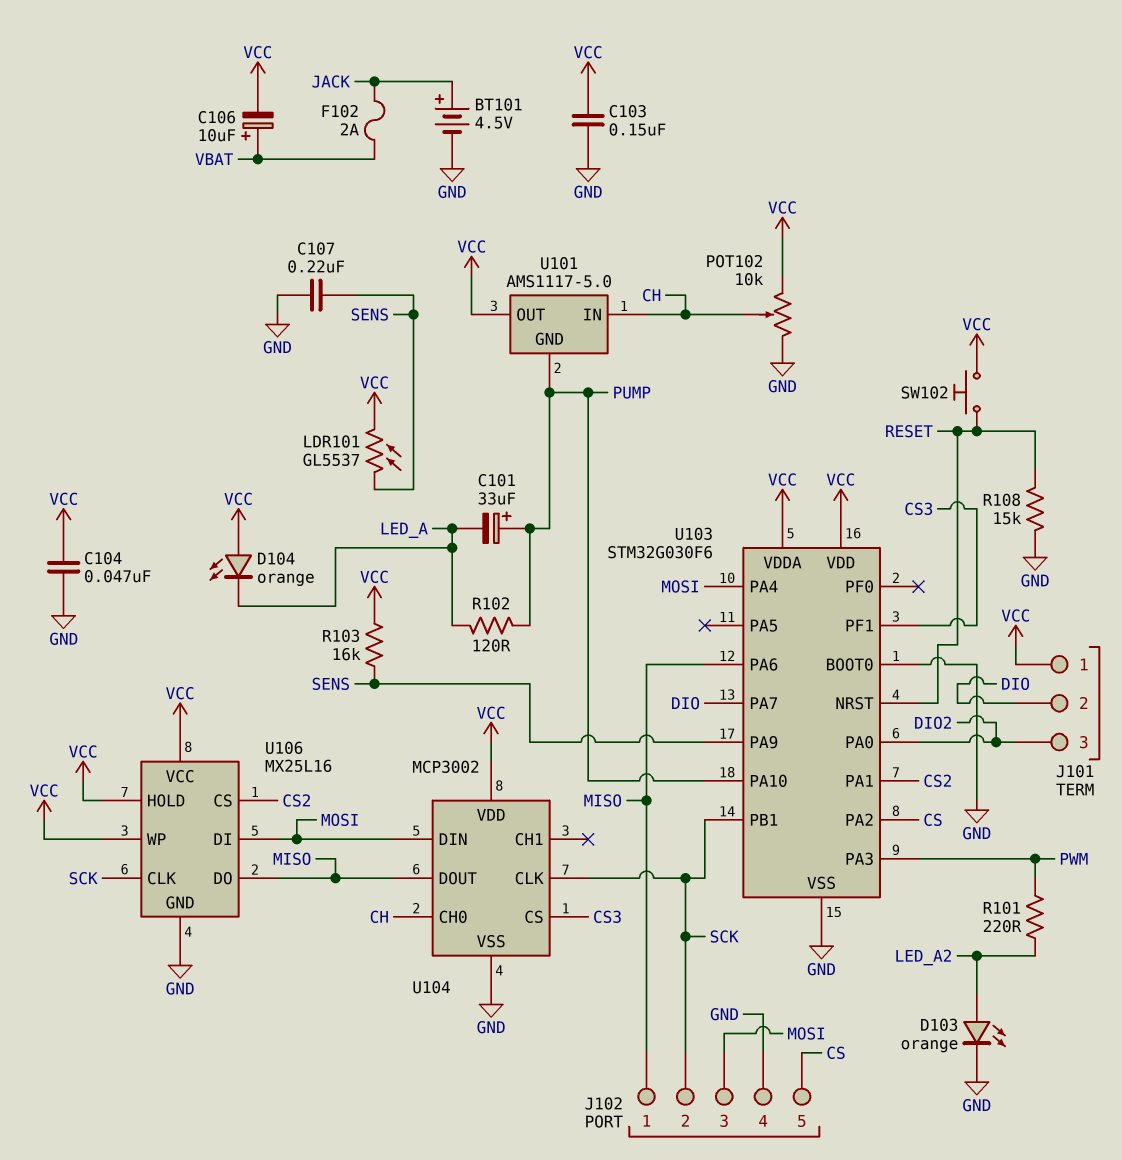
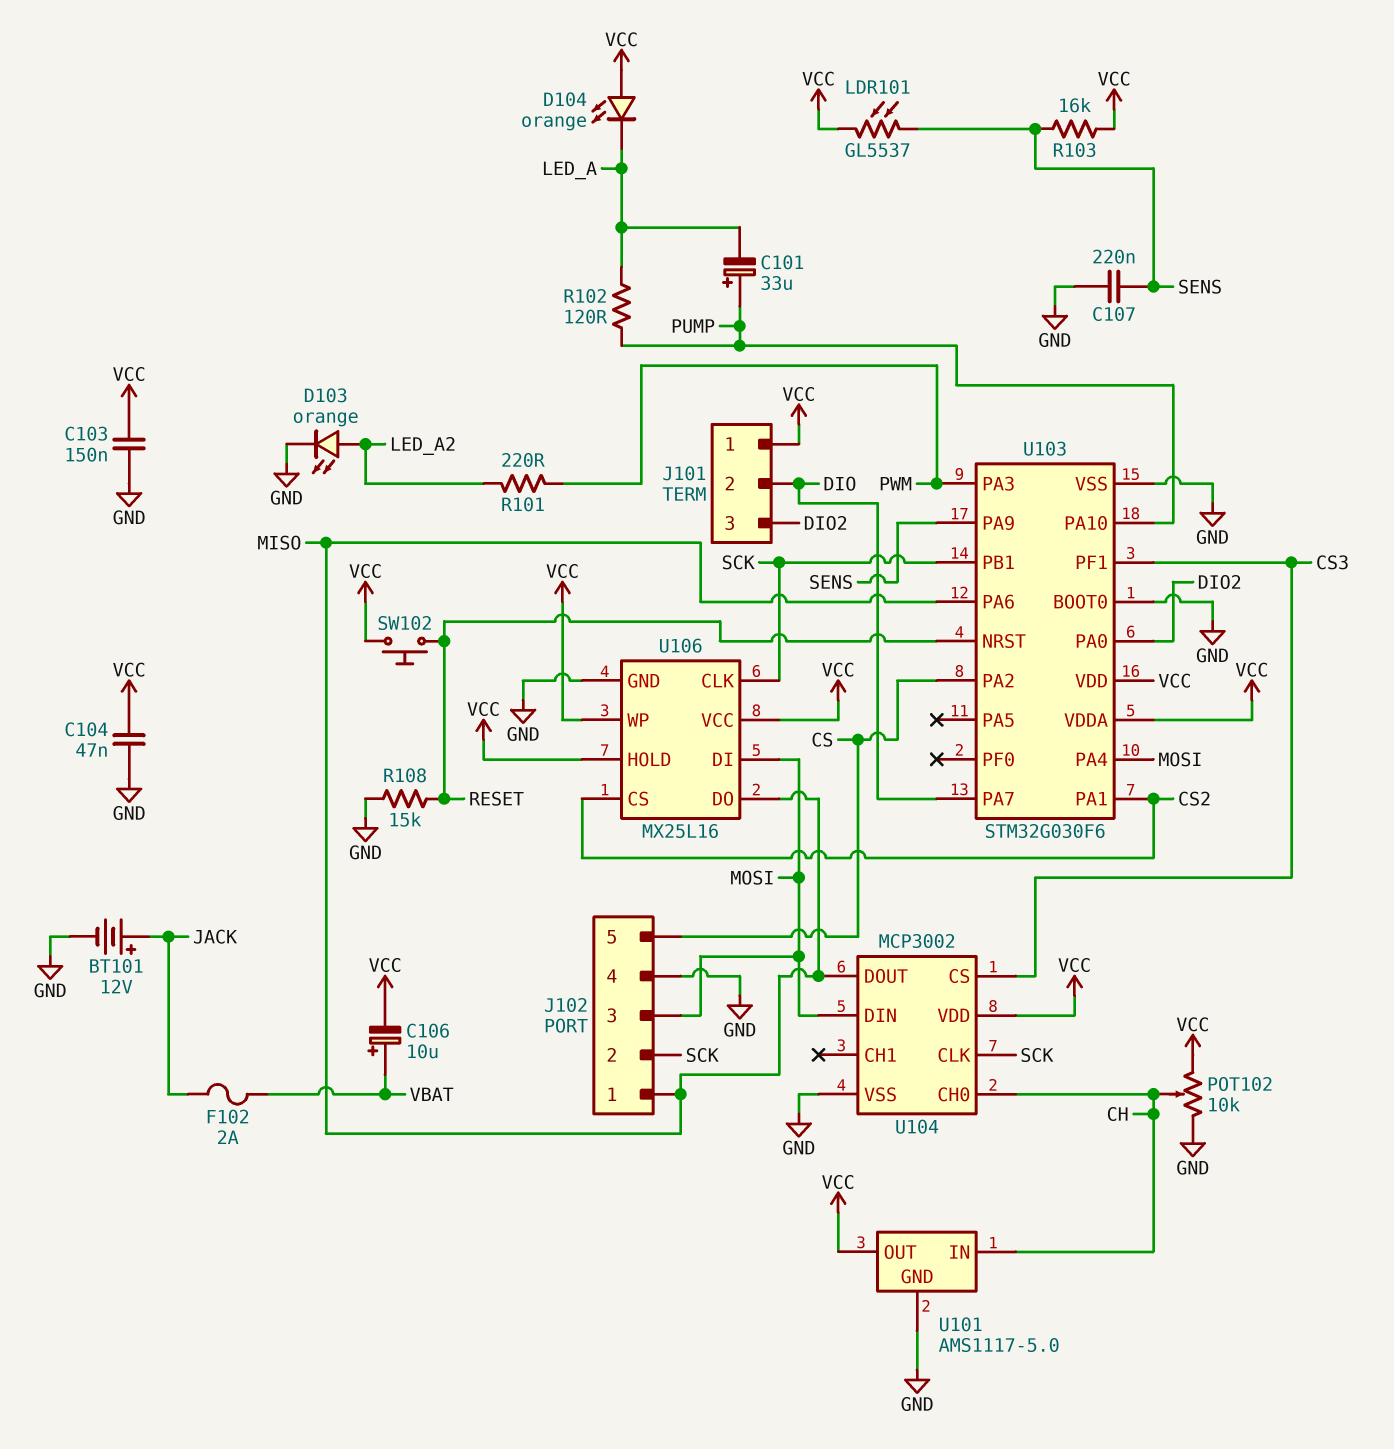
BT101: 4.5V (plus JACK, minus GND) -> 12V (plus JACK, minus GND)
U101 pin GND: PUMP -> GND

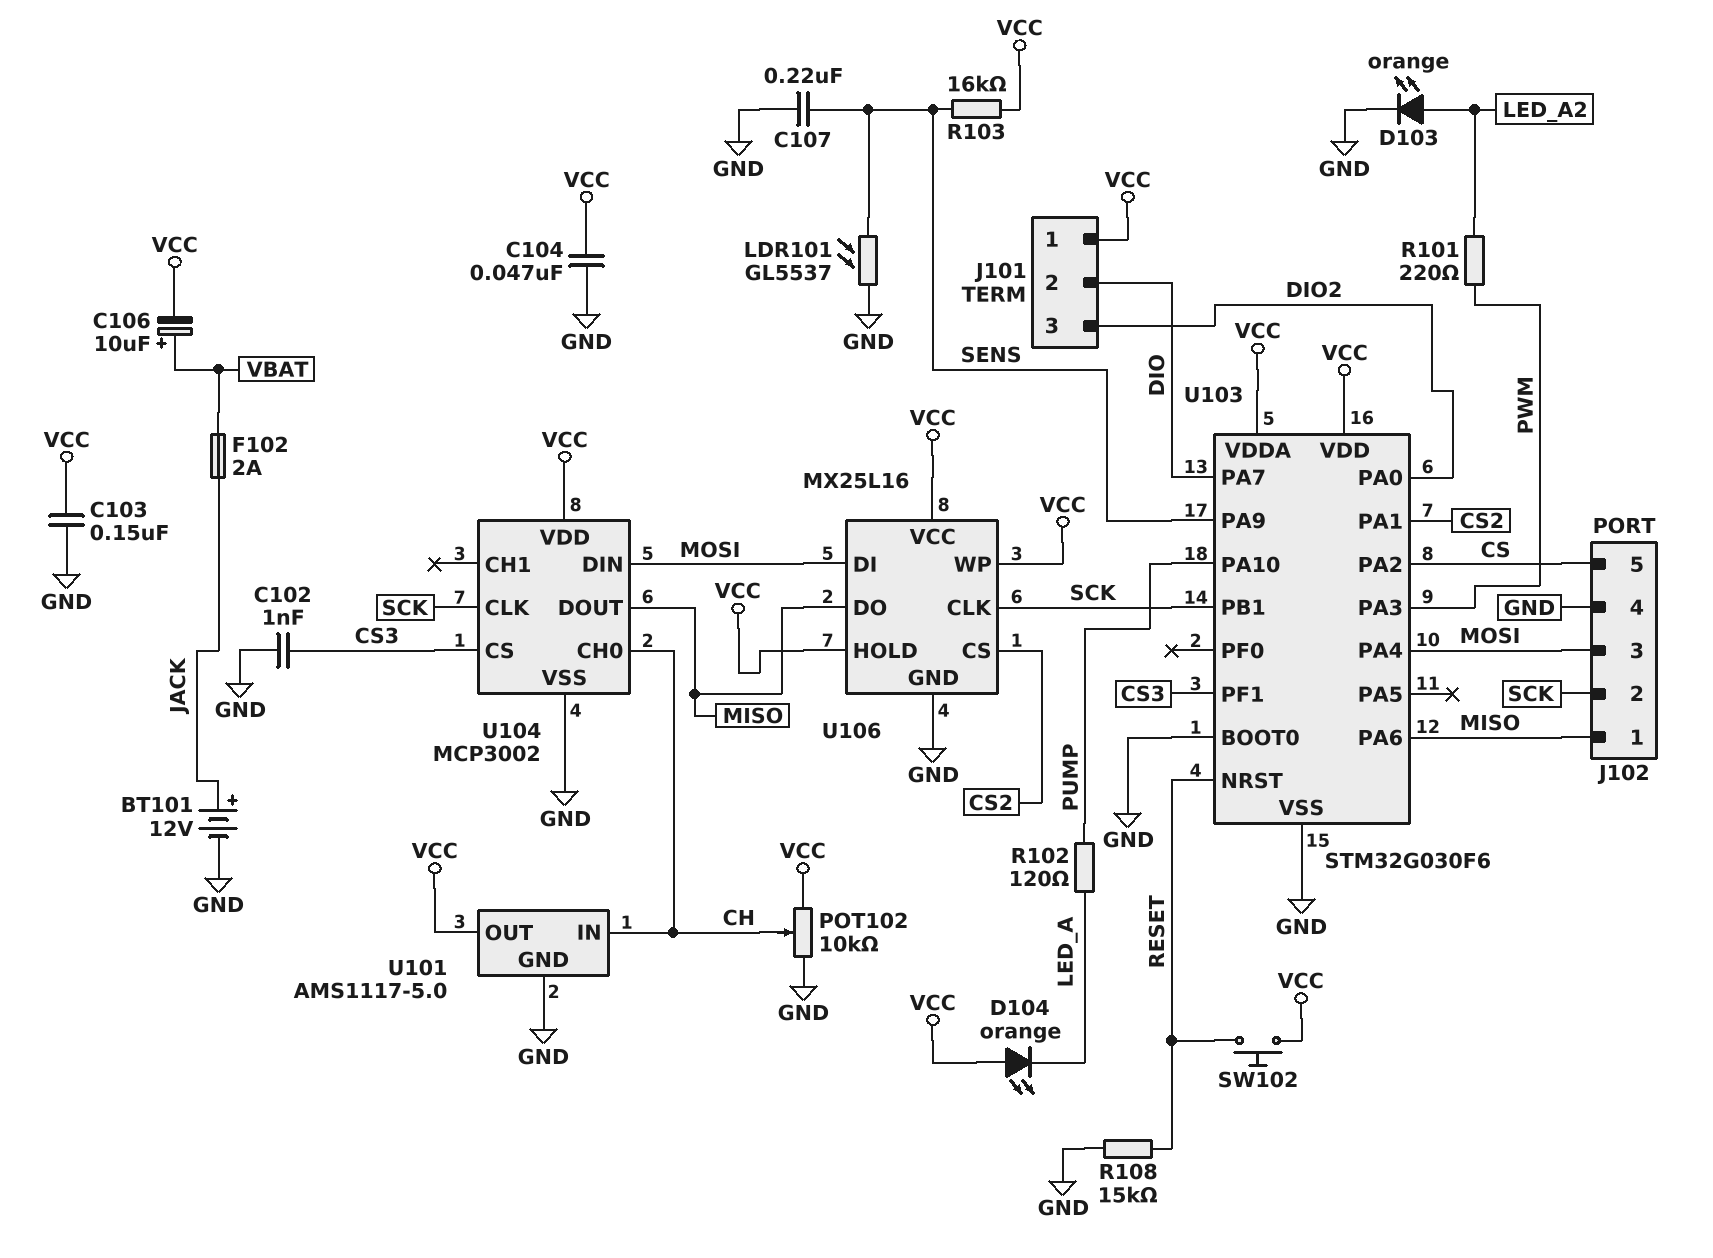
C101: 33uF (plus PUMP, minus LED_A) -> none
C102: none -> 1nF (CS3, GND)
LDR101: GL5537 (SENS, VCC) -> GL5537 (GND, SENS)

